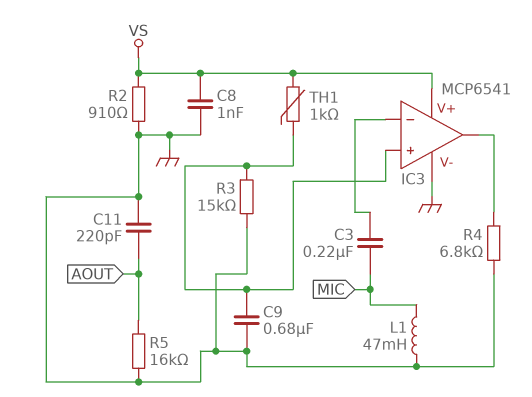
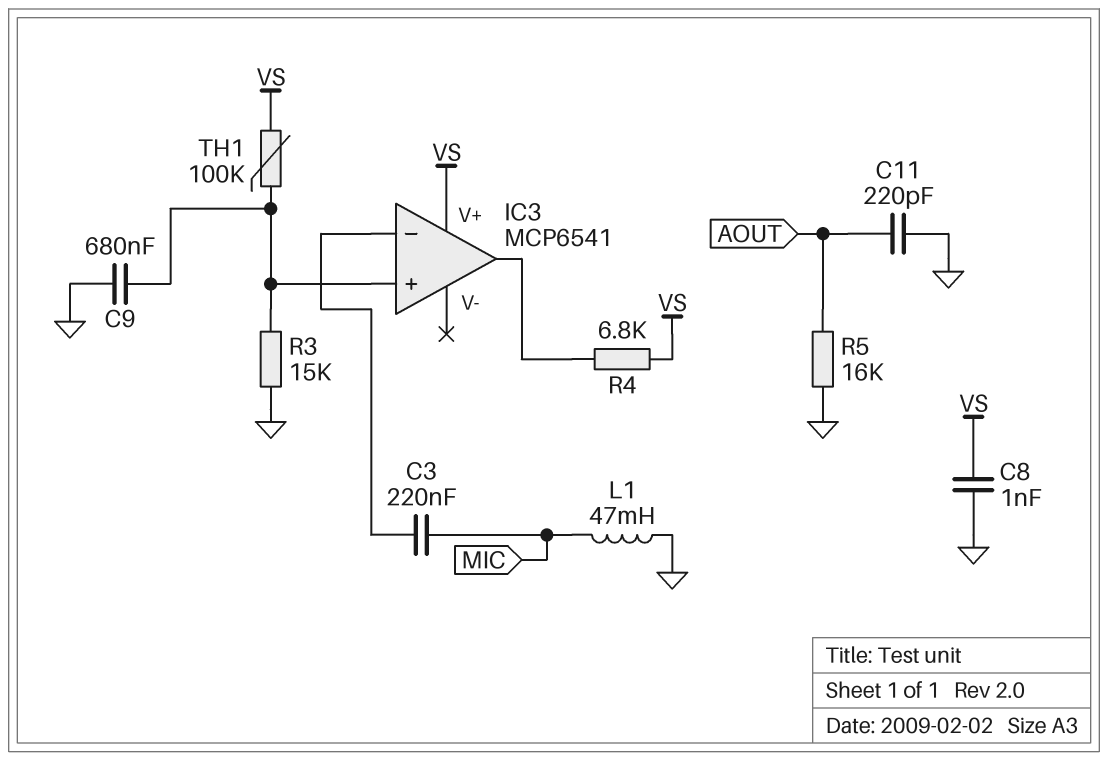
IC3 pin V-: GND -> none
R2: 910 (GND, VS) -> none
R4: 6.8k (GND, IC3/out) -> 6.8k (IC3/out, VS)
TH1: 1k (IC3/in+, VS) -> 100k (IC3/in+, VS)

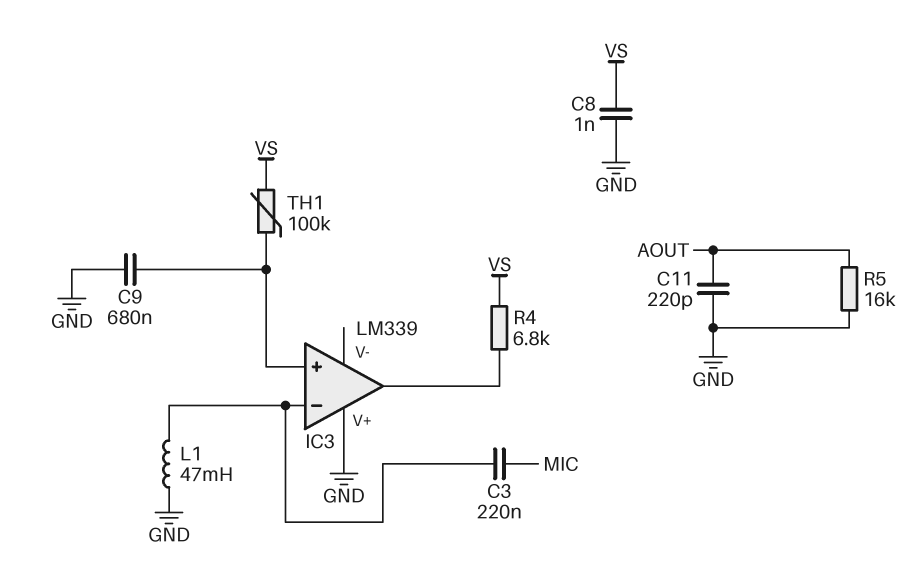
IC3: MCP6541 -> LM339
IC3 pin V+: VS -> GND
L1: 47mH (GND, MIC) -> 47mH (GND, IC3/in-)
R3: 15k (GND, IC3/in+) -> none

